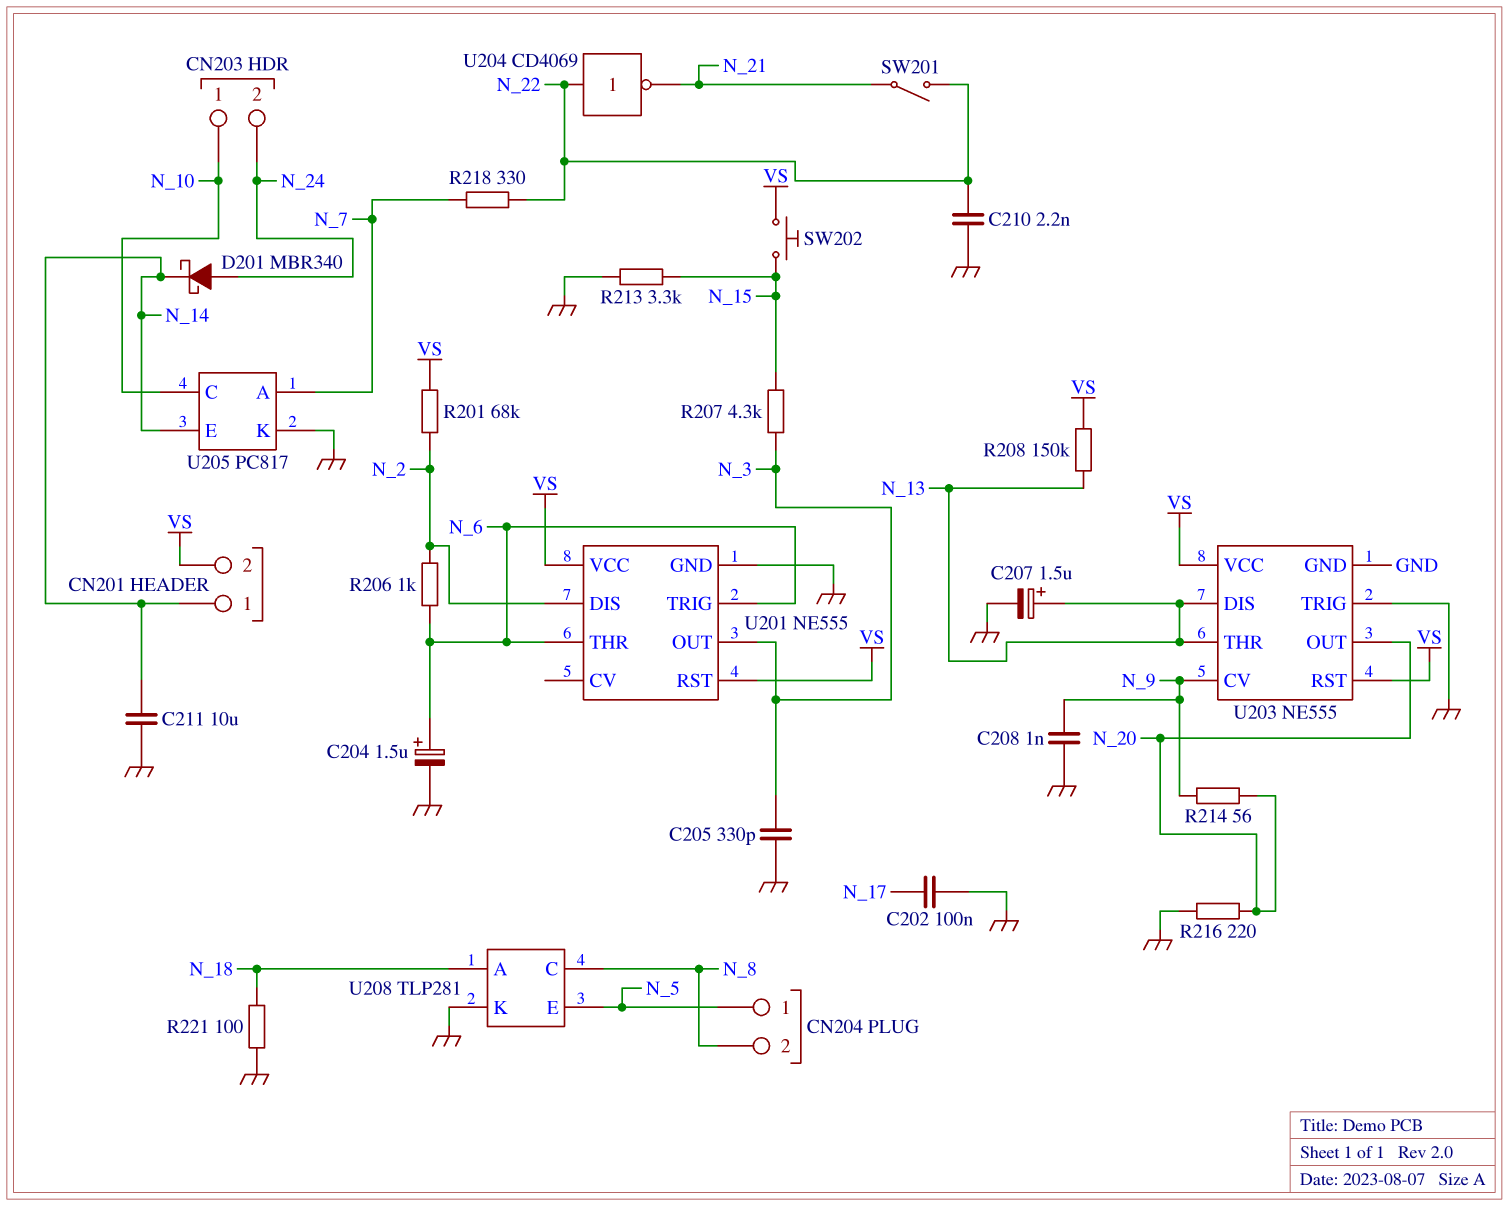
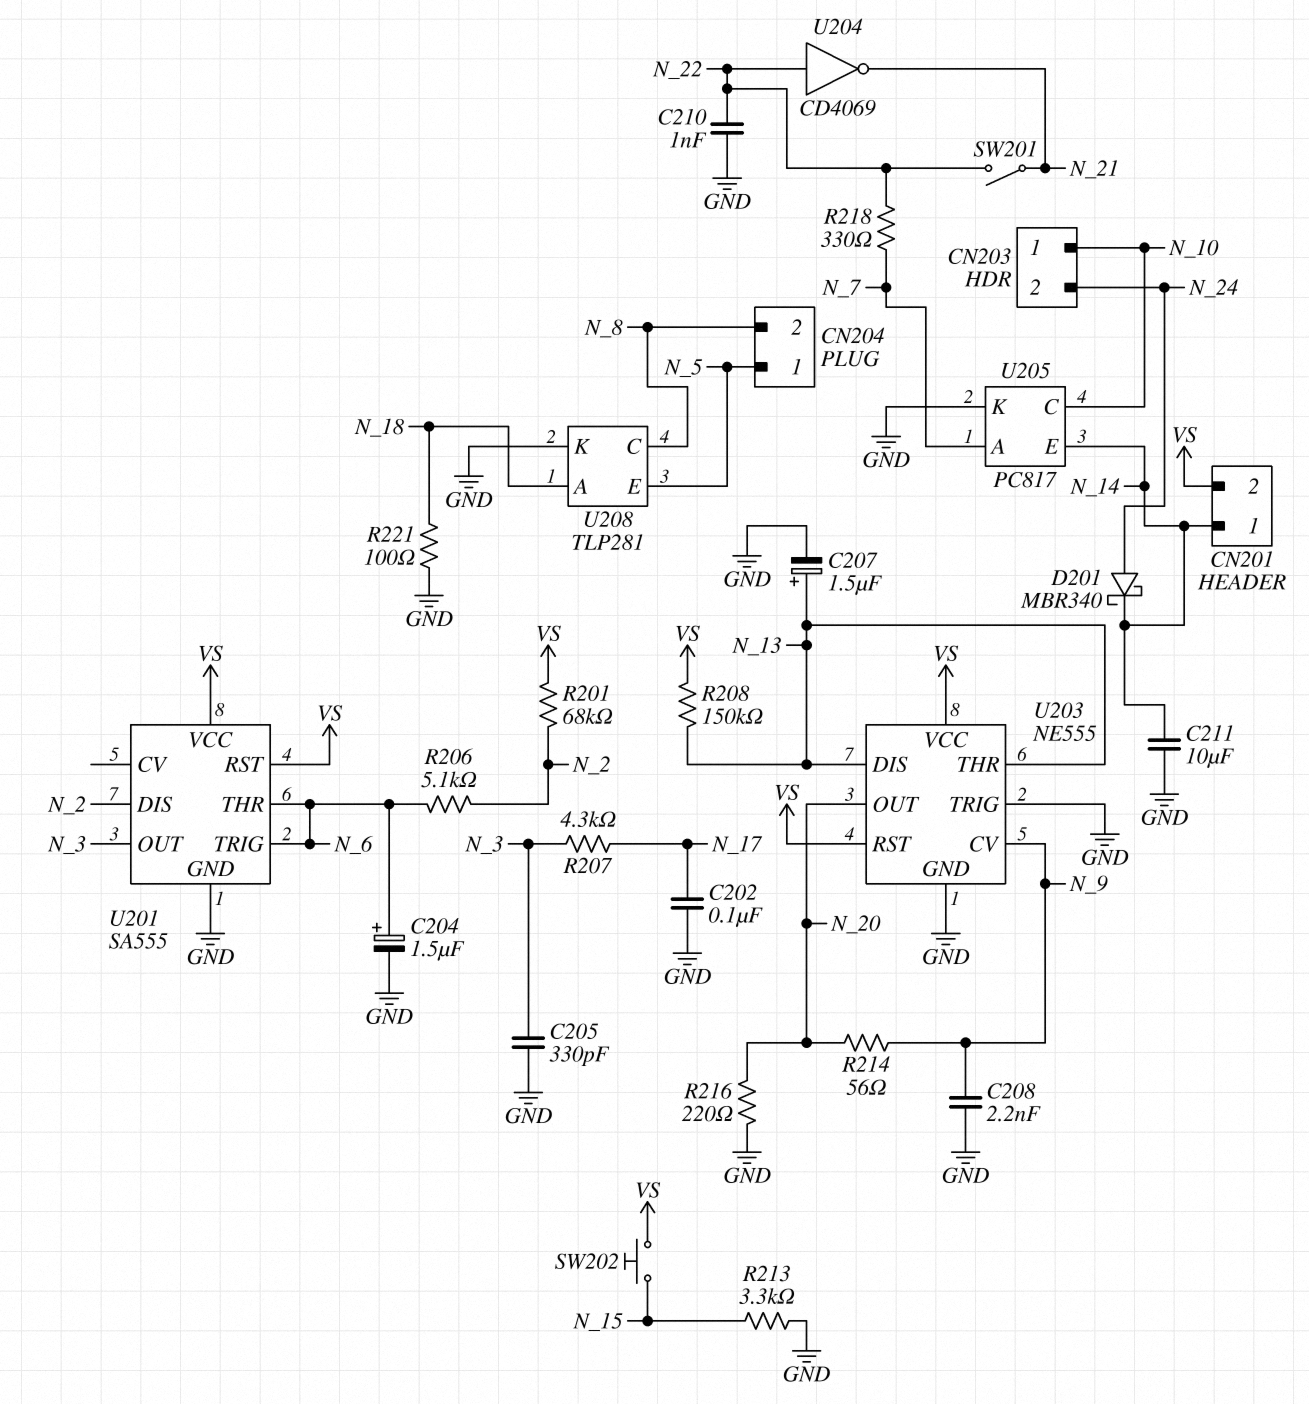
C208: 1nF (GND, N_9) -> 2.2nF (GND, N_9)
C210: 2.2nF (GND, N_22) -> 1nF (GND, N_22)
R206: 1k (N_2, N_6) -> 5.1k (N_2, N_6)
R207: 4.3k (N_3, N_15) -> 4.3k (N_3, N_17)
U201: NE555 -> SA555

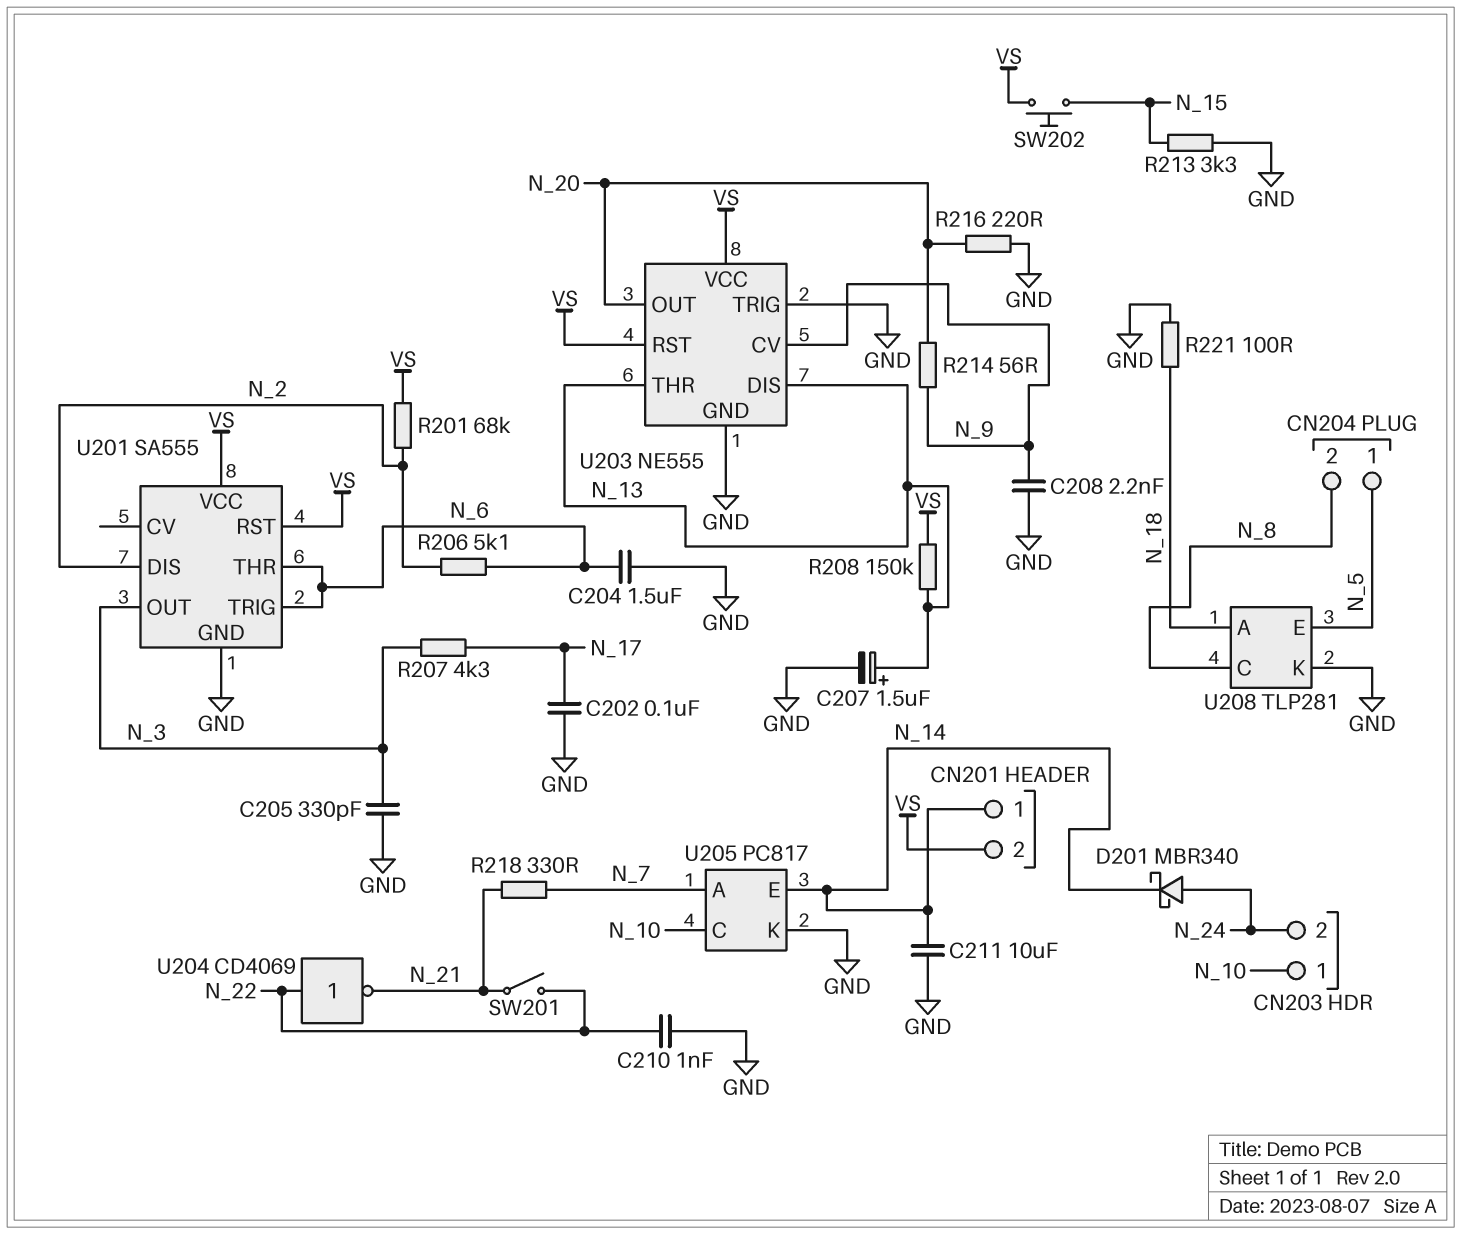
C204: 1.5uF (plus N_6, minus GND) -> 1.5uF (GND, N_6)
R218: 330 (N_7, N_22) -> 330 (N_7, N_21)

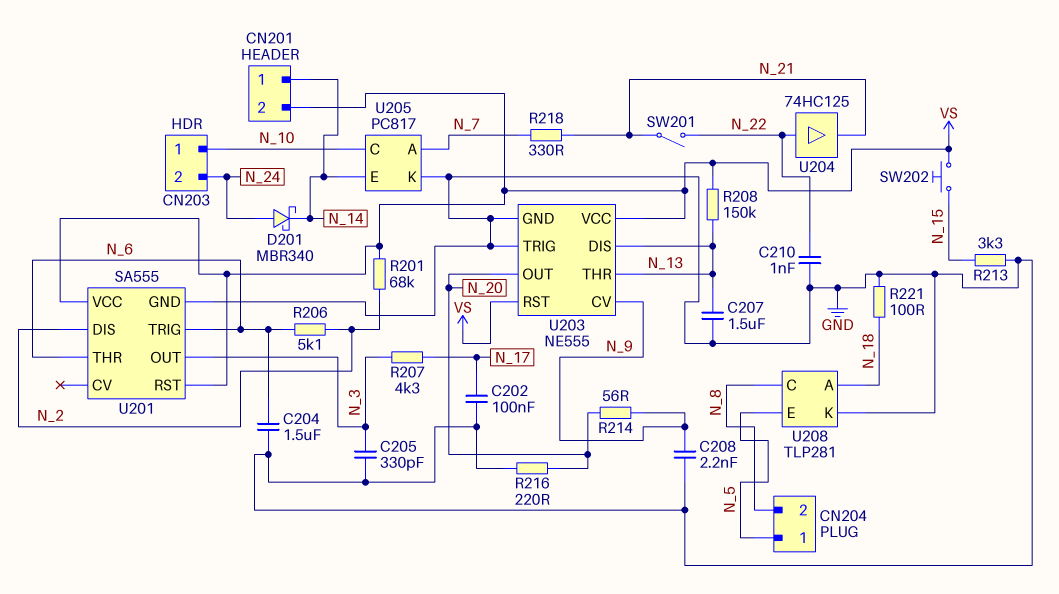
C207: 1.5uF (plus N_13, minus GND) -> 1.5uF (GND, N_13)
C211: 10uF (GND, N_14) -> none
U204: NOT CD4069 (in N_22, out N_21) -> buffer 74HC125 (in N_22, out N_21)

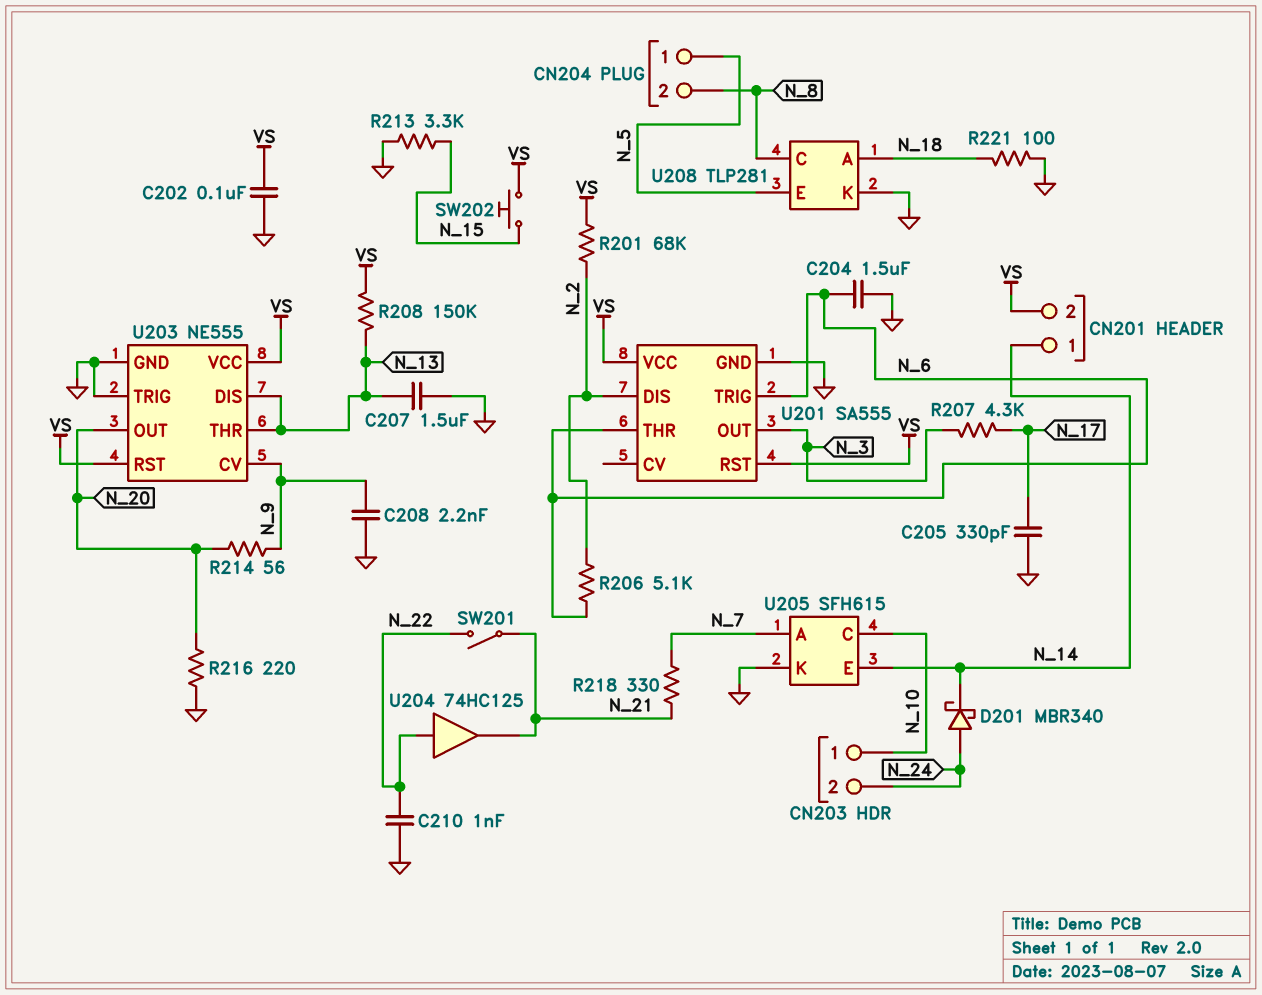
C202: 100nF (GND, N_17) -> 100nF (GND, VS)
C205: 330pF (GND, N_3) -> 330pF (GND, N_17)
U205: PC817 -> SFH615

